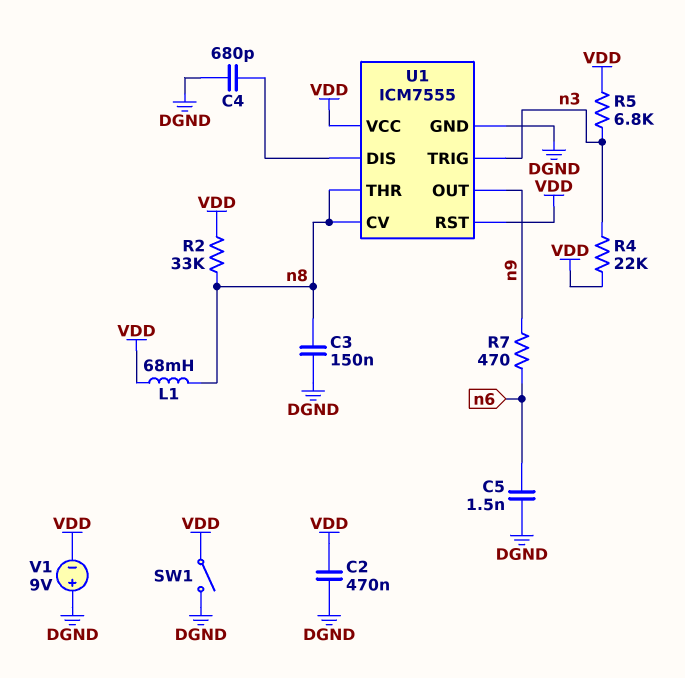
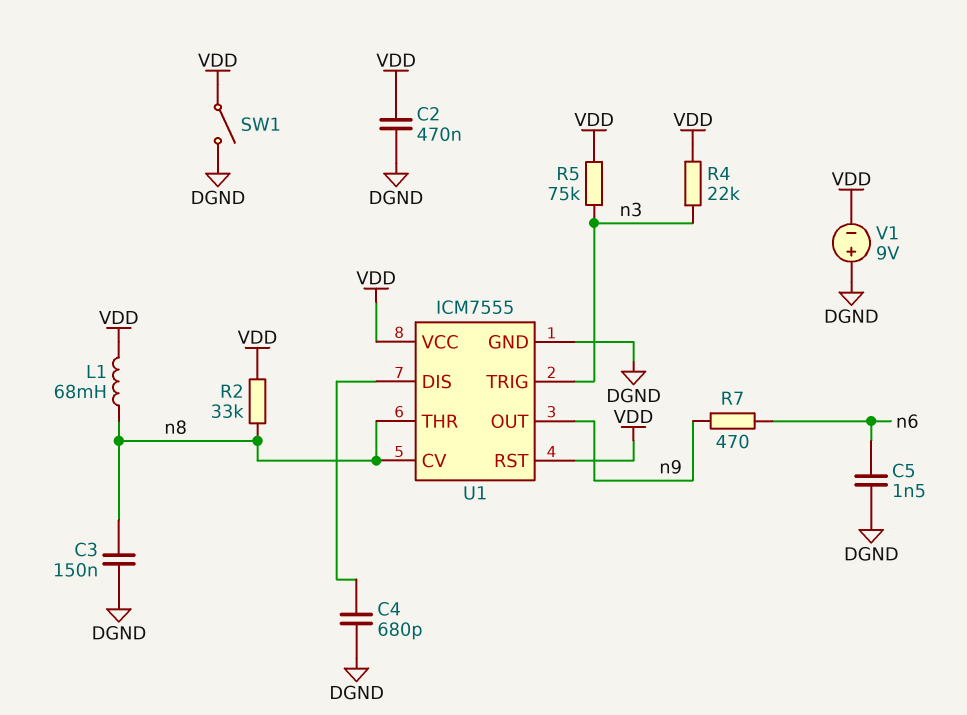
R5: 6.8k (VDD, n3) -> 75k (VDD, n3)

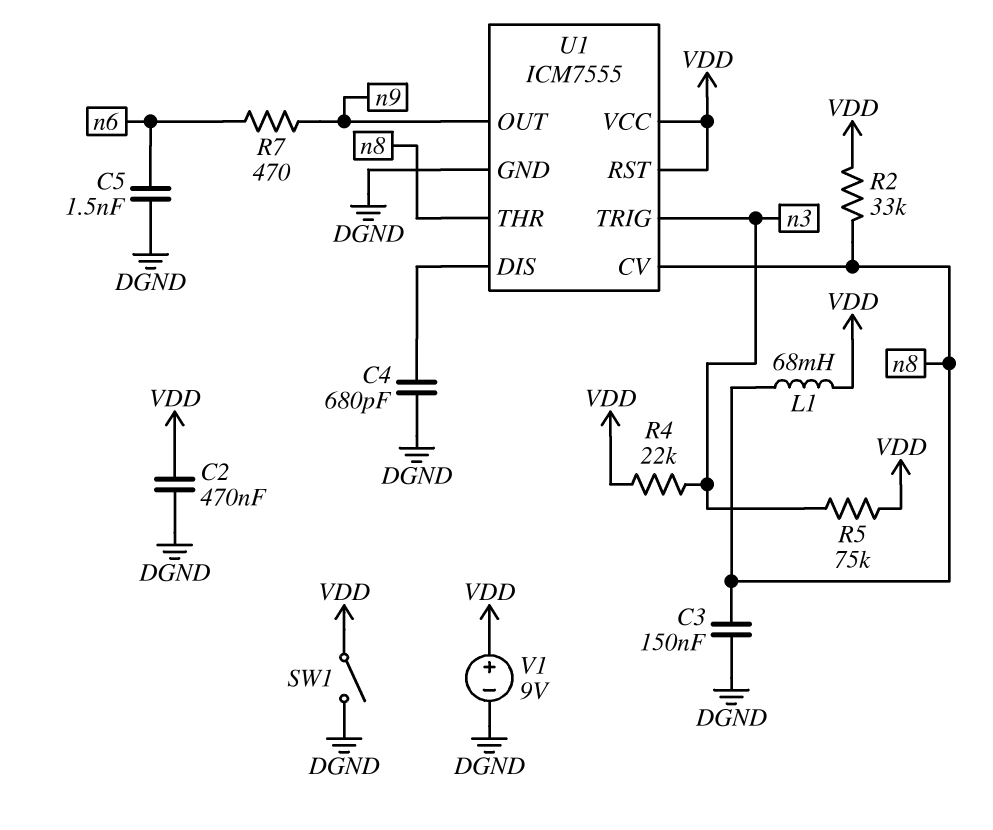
V1: 9V (plus DGND, minus VDD) -> 9V (plus VDD, minus DGND)

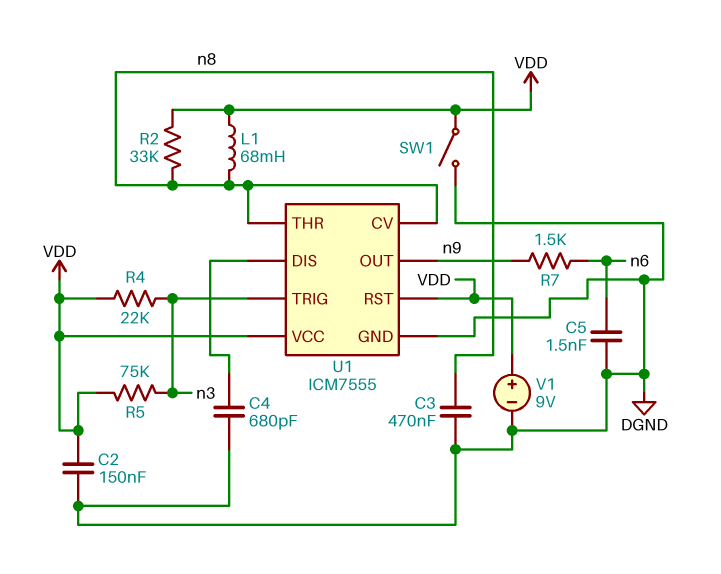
C2: 470nF (DGND, VDD) -> 150nF (DGND, VDD)
C3: 150nF (DGND, n8) -> 470nF (DGND, n8)
R7: 470 (n6, n9) -> 1.5k (n6, n9)

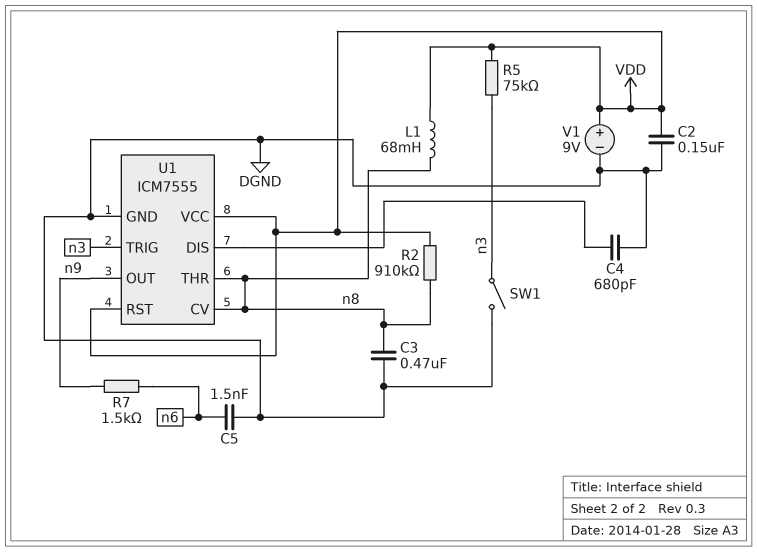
R2: 33k (VDD, n8) -> 910k (VDD, n8)
R4: 22k (VDD, n3) -> none
SW1: switch (DGND, VDD) -> switch (DGND, n3)

